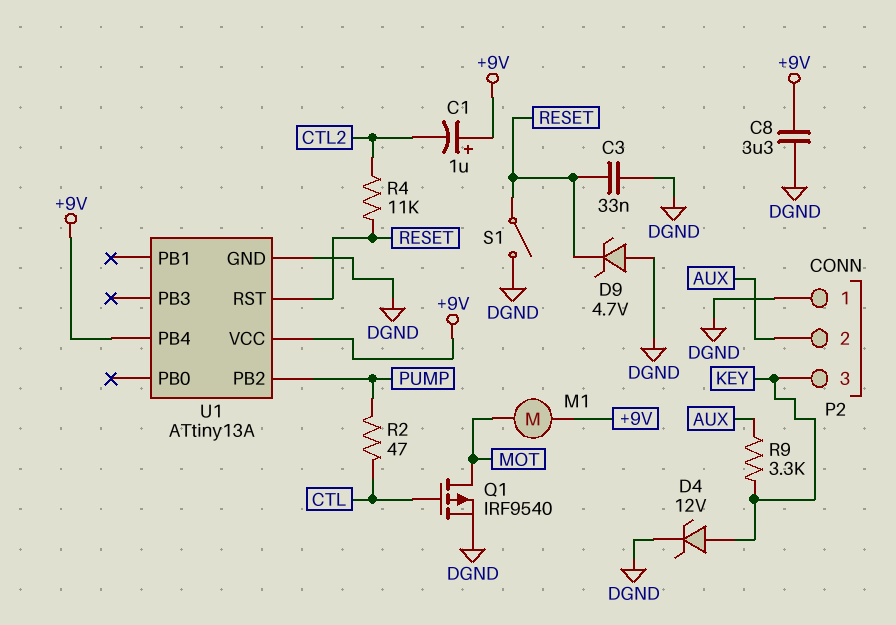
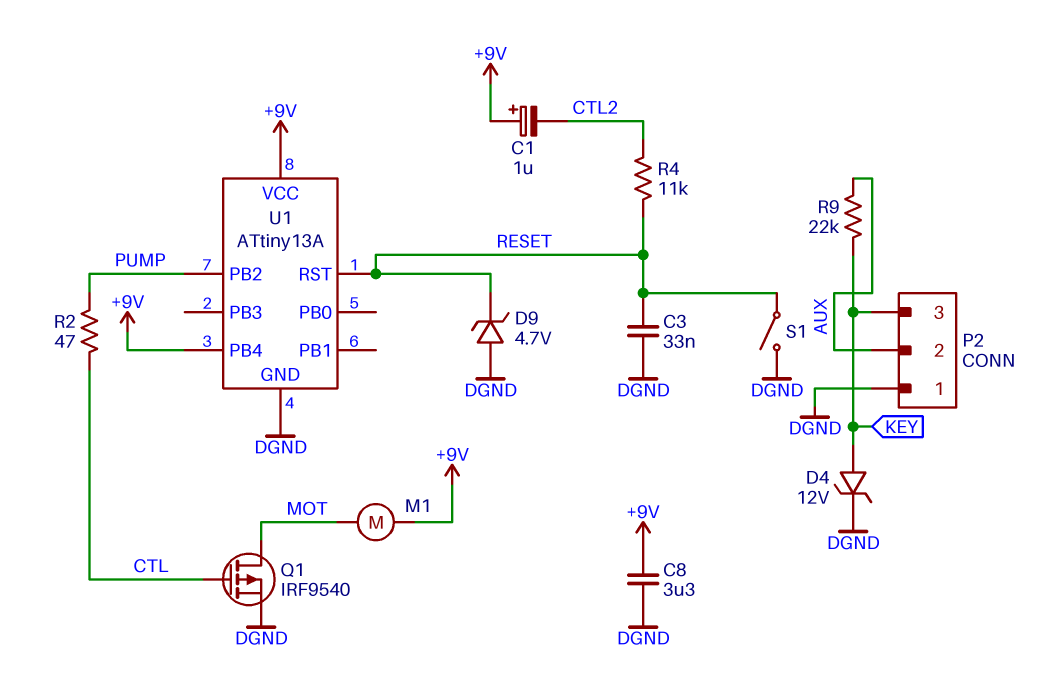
R9: 3.3k (AUX, KEY) -> 22k (AUX, KEY)

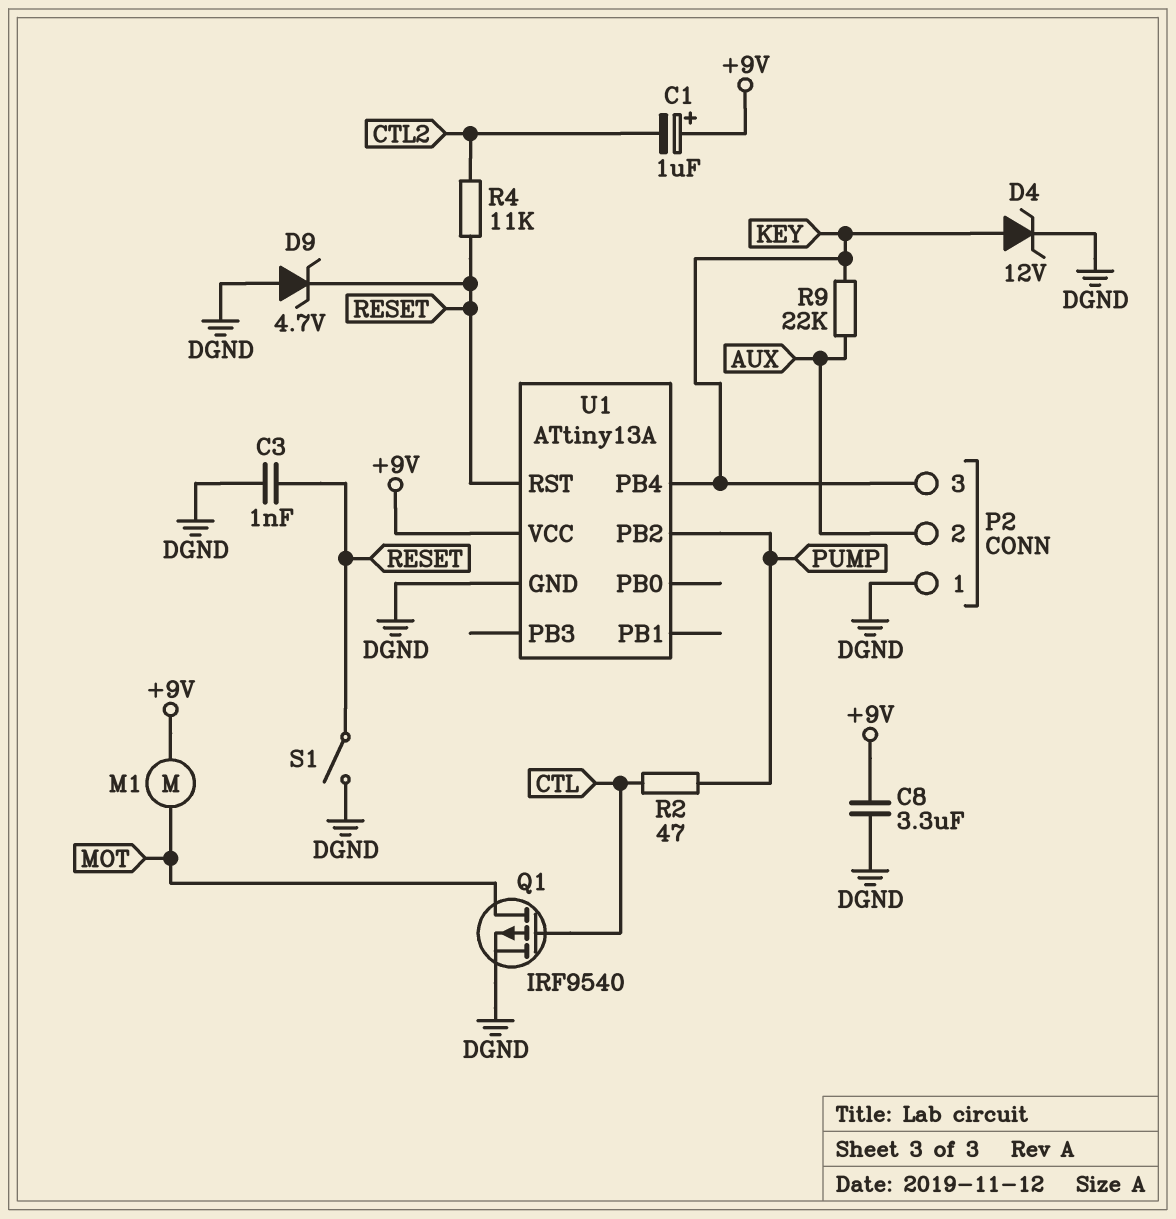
C3: 33nF (DGND, RESET) -> 1nF (DGND, RESET)
U1 pin PB4: +9V -> KEY

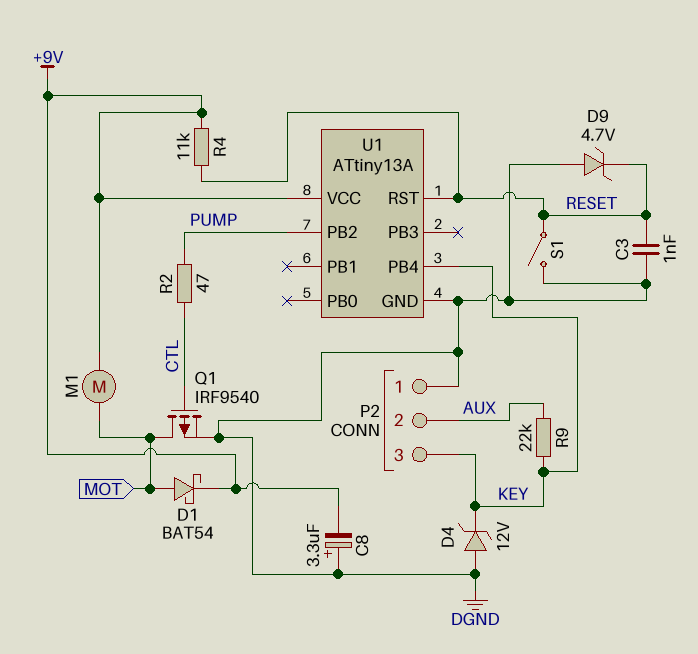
C1: 1uF (plus +9V, minus CTL2) -> none
C8: 3.3uF (+9V, DGND) -> 3.3uF (plus DGND, minus +9V)
D1: none -> schottky BAT54 (A MOT, K +9V)
D4: zener 12V (A KEY, K DGND) -> zener 12V (A DGND, K KEY)
R4: 11k (CTL2, RESET) -> 11k (+9V, RESET)

